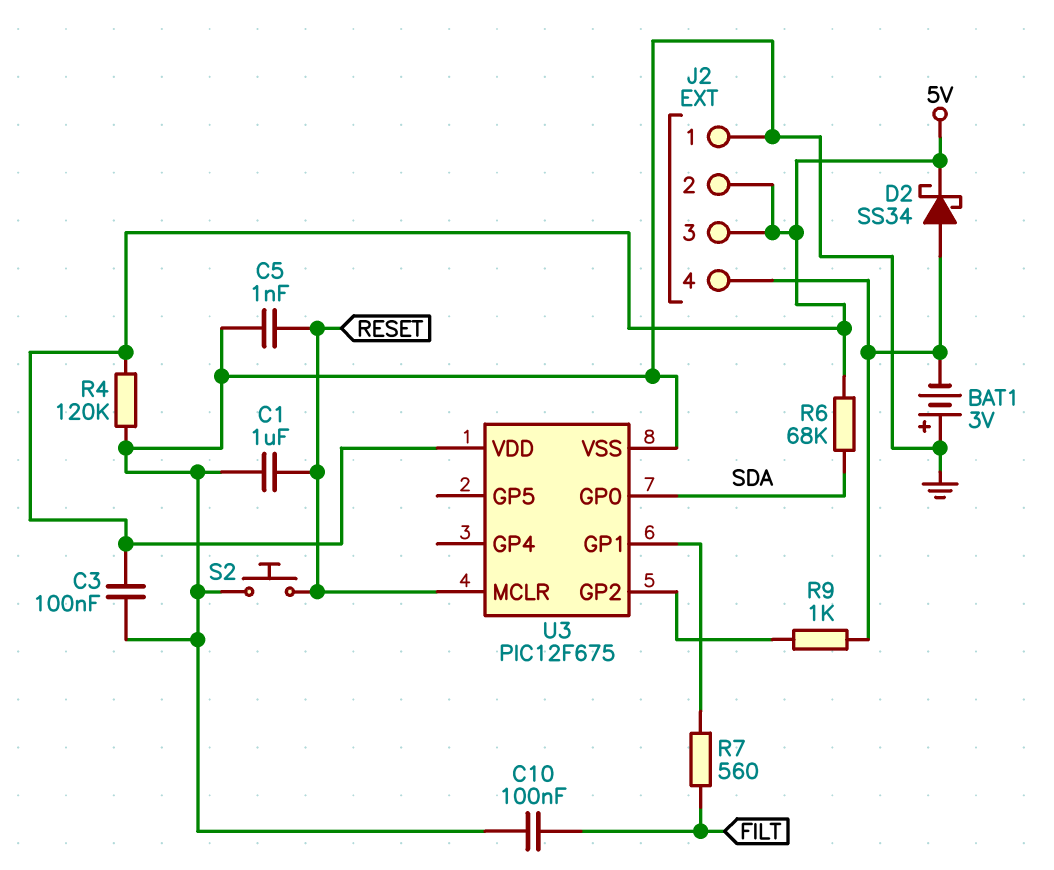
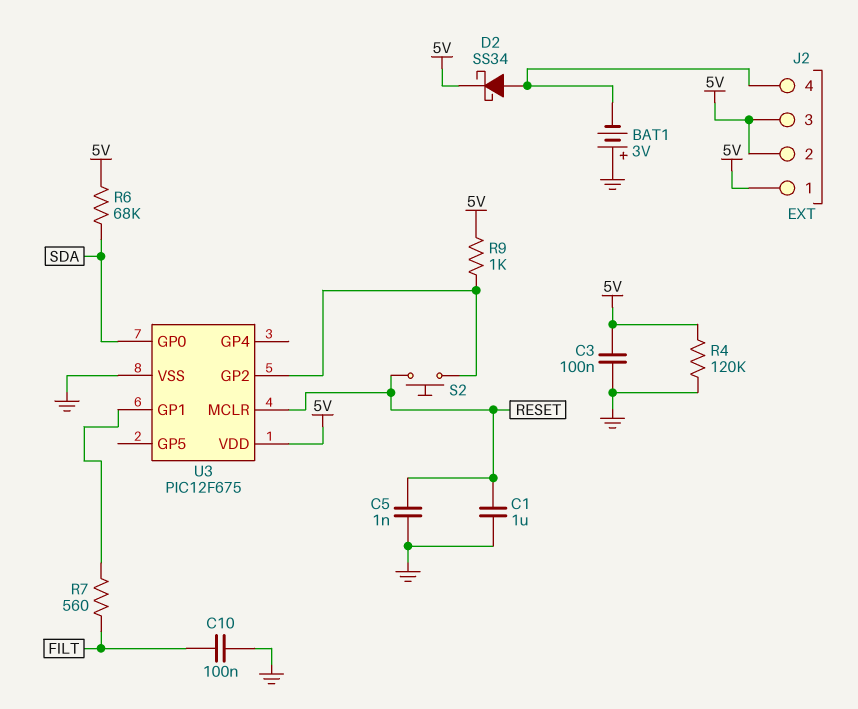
J2 pin 1: GND -> 5V
R9: 1k (J2/4, U3/GP2) -> 1k (5V, U3/GP2)
S2: button (GND, RESET) -> button (RESET, U3/GP2)

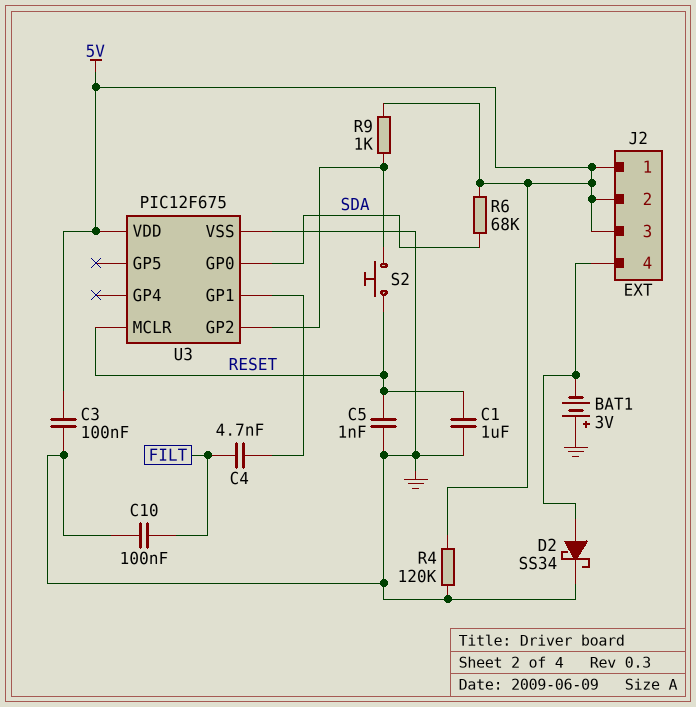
C4: none -> 4.7nF (FILT, U3/GP1)
D2: schottky SS34 (A J2/4, K 5V) -> schottky SS34 (A J2/4, K GND)
R7: 560 (FILT, U3/GP1) -> none

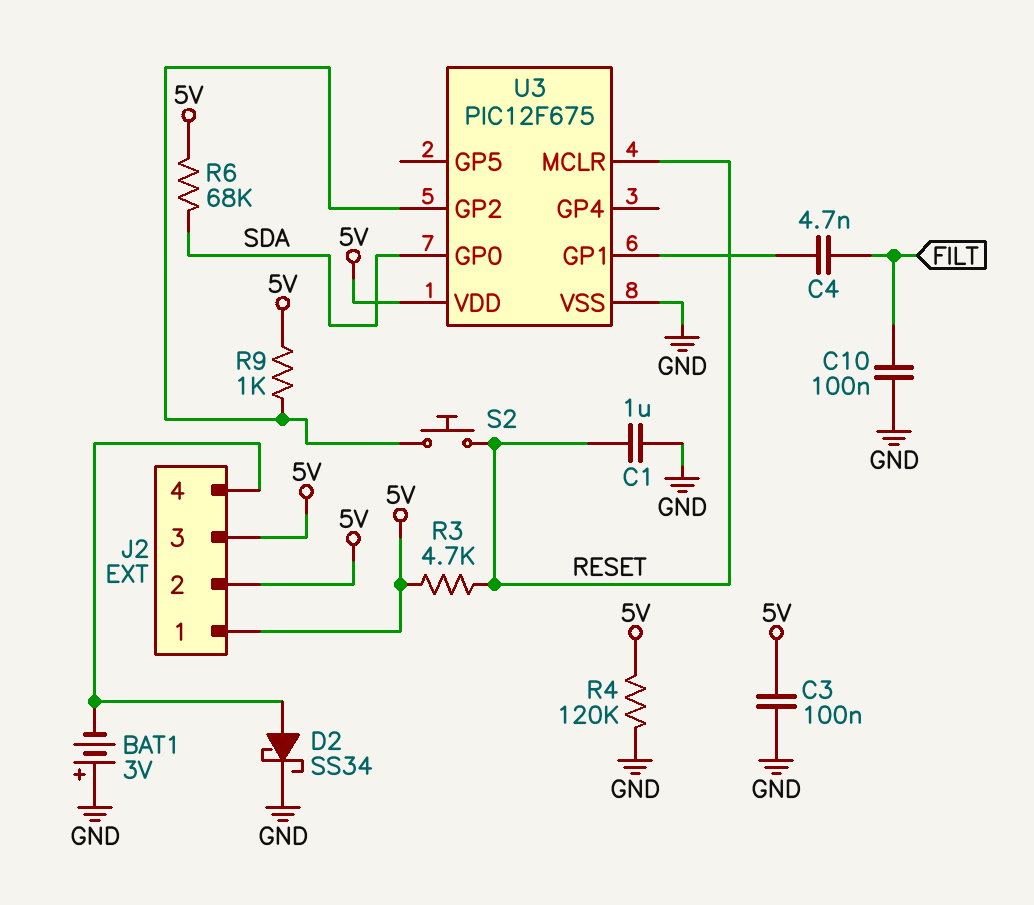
C5: 1nF (GND, RESET) -> none
R3: none -> 4.7k (5V, RESET)

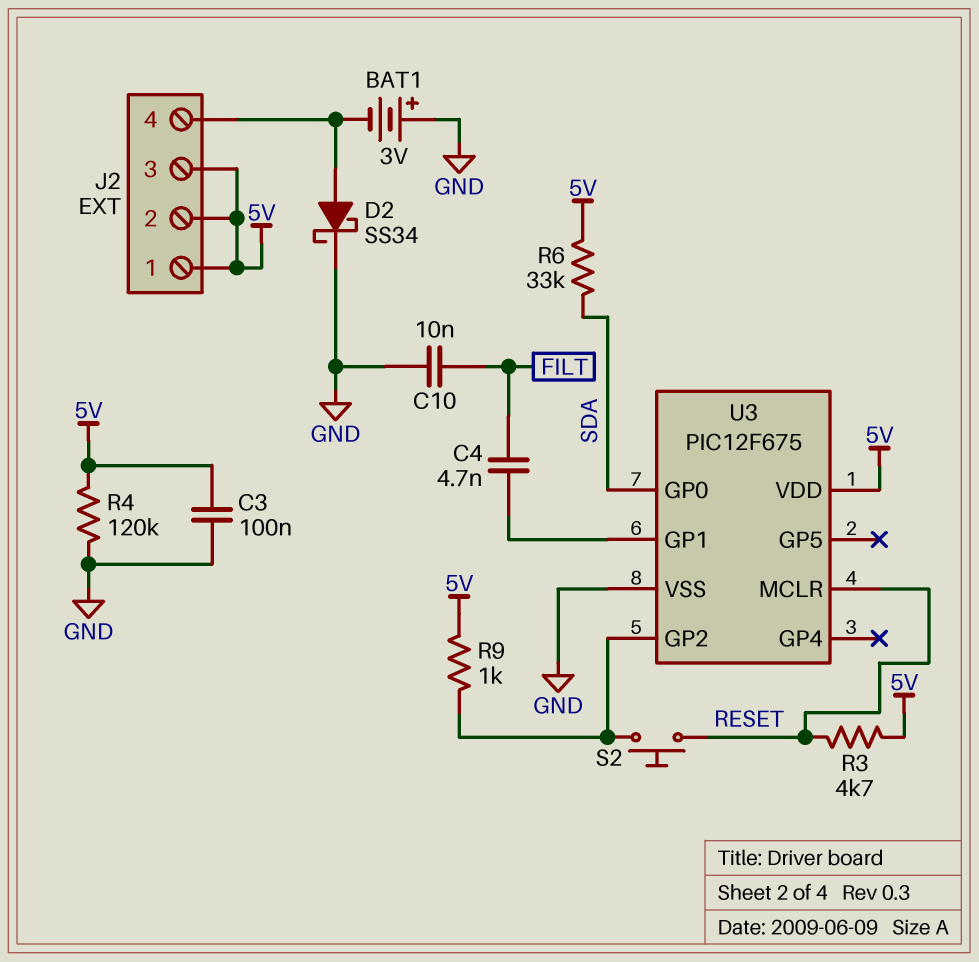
C1: 1uF (GND, RESET) -> none
C10: 100nF (FILT, GND) -> 10nF (FILT, GND)
R6: 68k (5V, SDA) -> 33k (5V, SDA)

